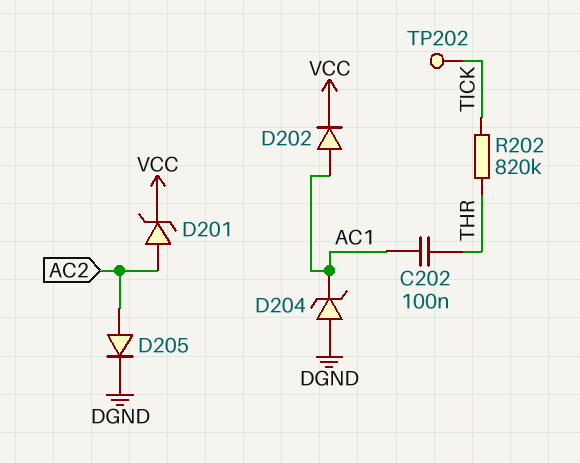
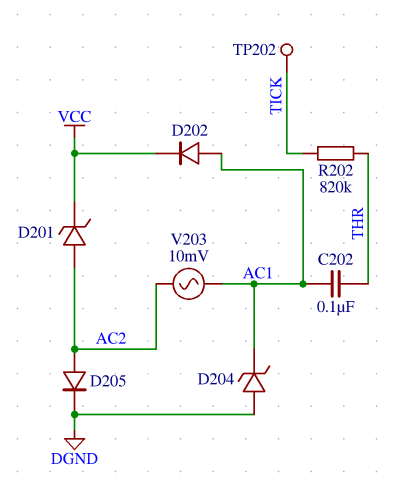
V203: none -> AC 10mV (AC1, AC2)

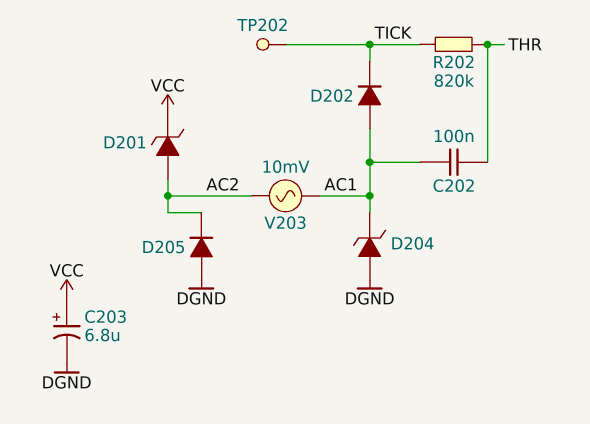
C203: none -> 6.8uF (plus VCC, minus DGND)
D202: diode (A AC1, K VCC) -> diode (A AC1, K TICK)
D205: diode (A AC2, K DGND) -> diode (A DGND, K AC2)

